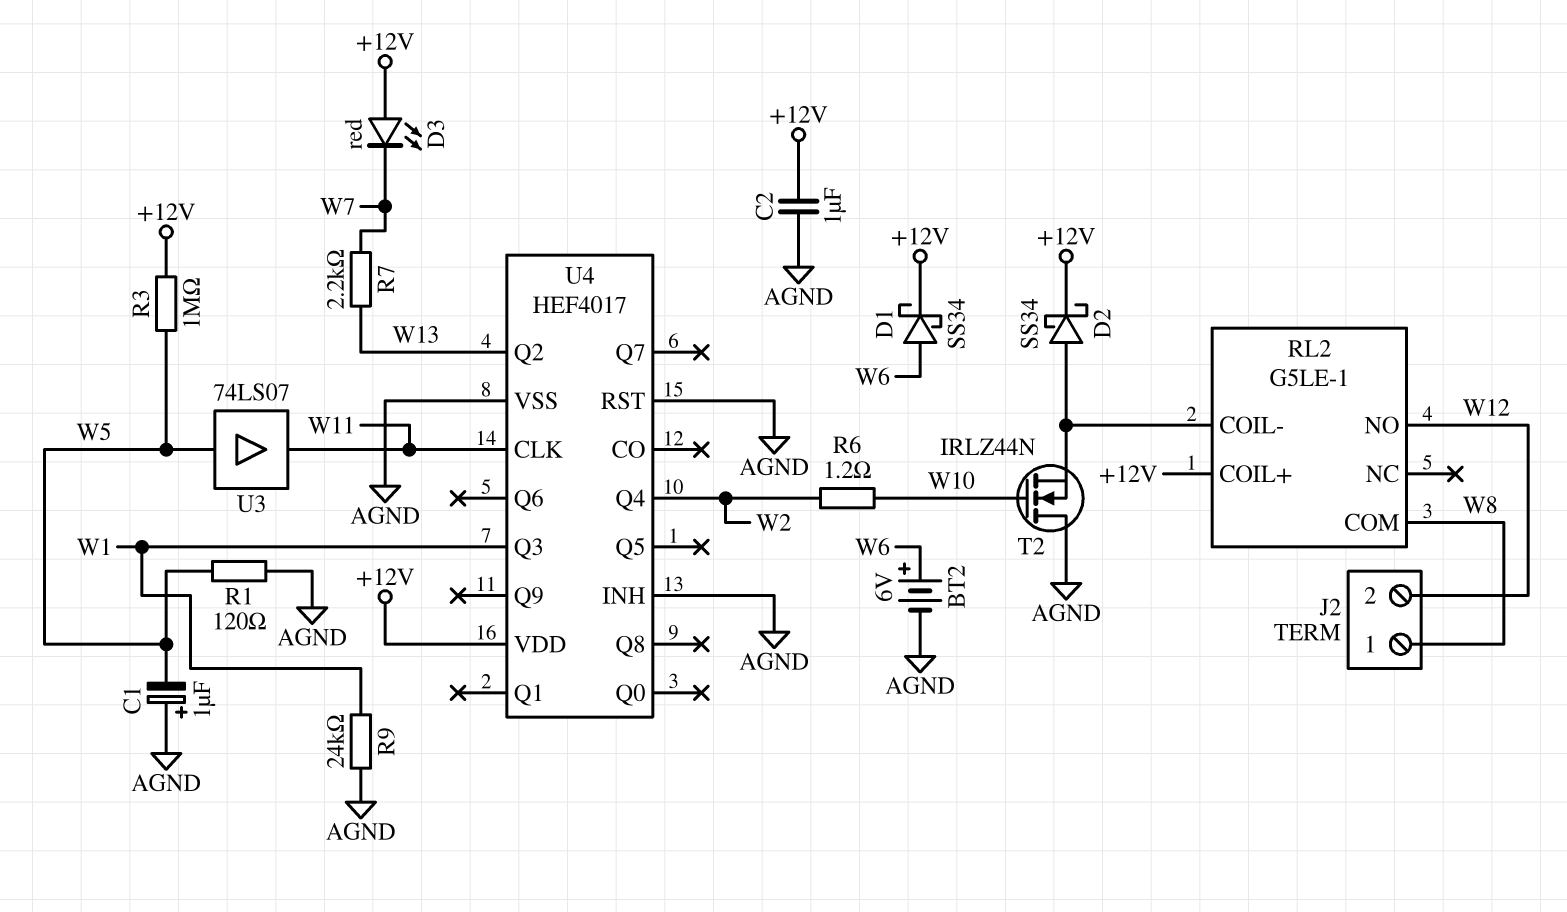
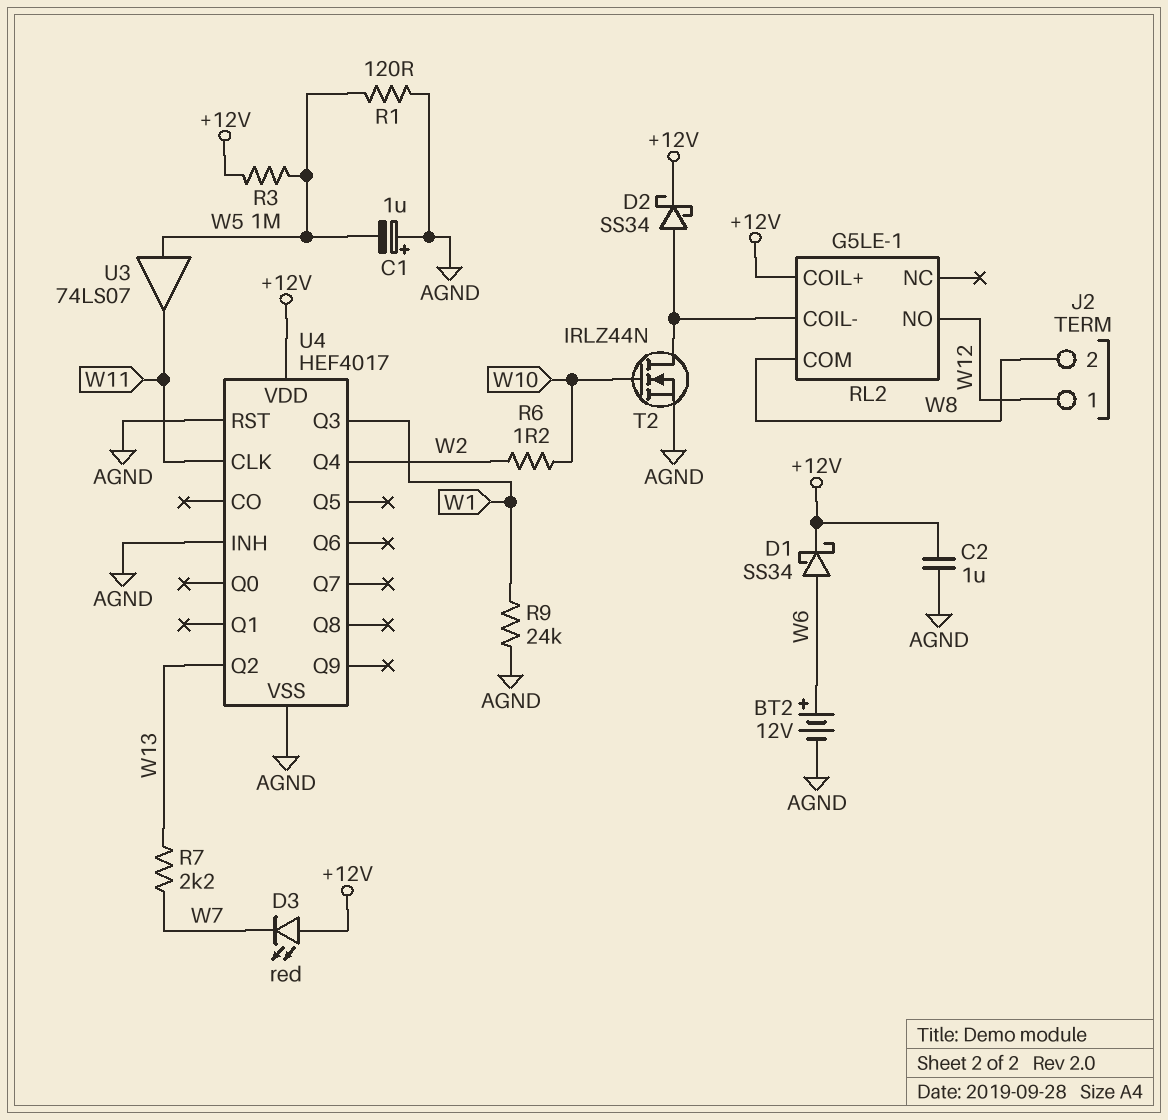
BT2: 6V (plus W6, minus AGND) -> 12V (plus W6, minus AGND)
J2 pin 1: W8 -> W12
J2 pin 2: W12 -> W8
T2: NMOS IRLZ44N (G W10, D AGND, S RL2/COIL-) -> NMOS IRLZ44N (G W10, D RL2/COIL-, S AGND)

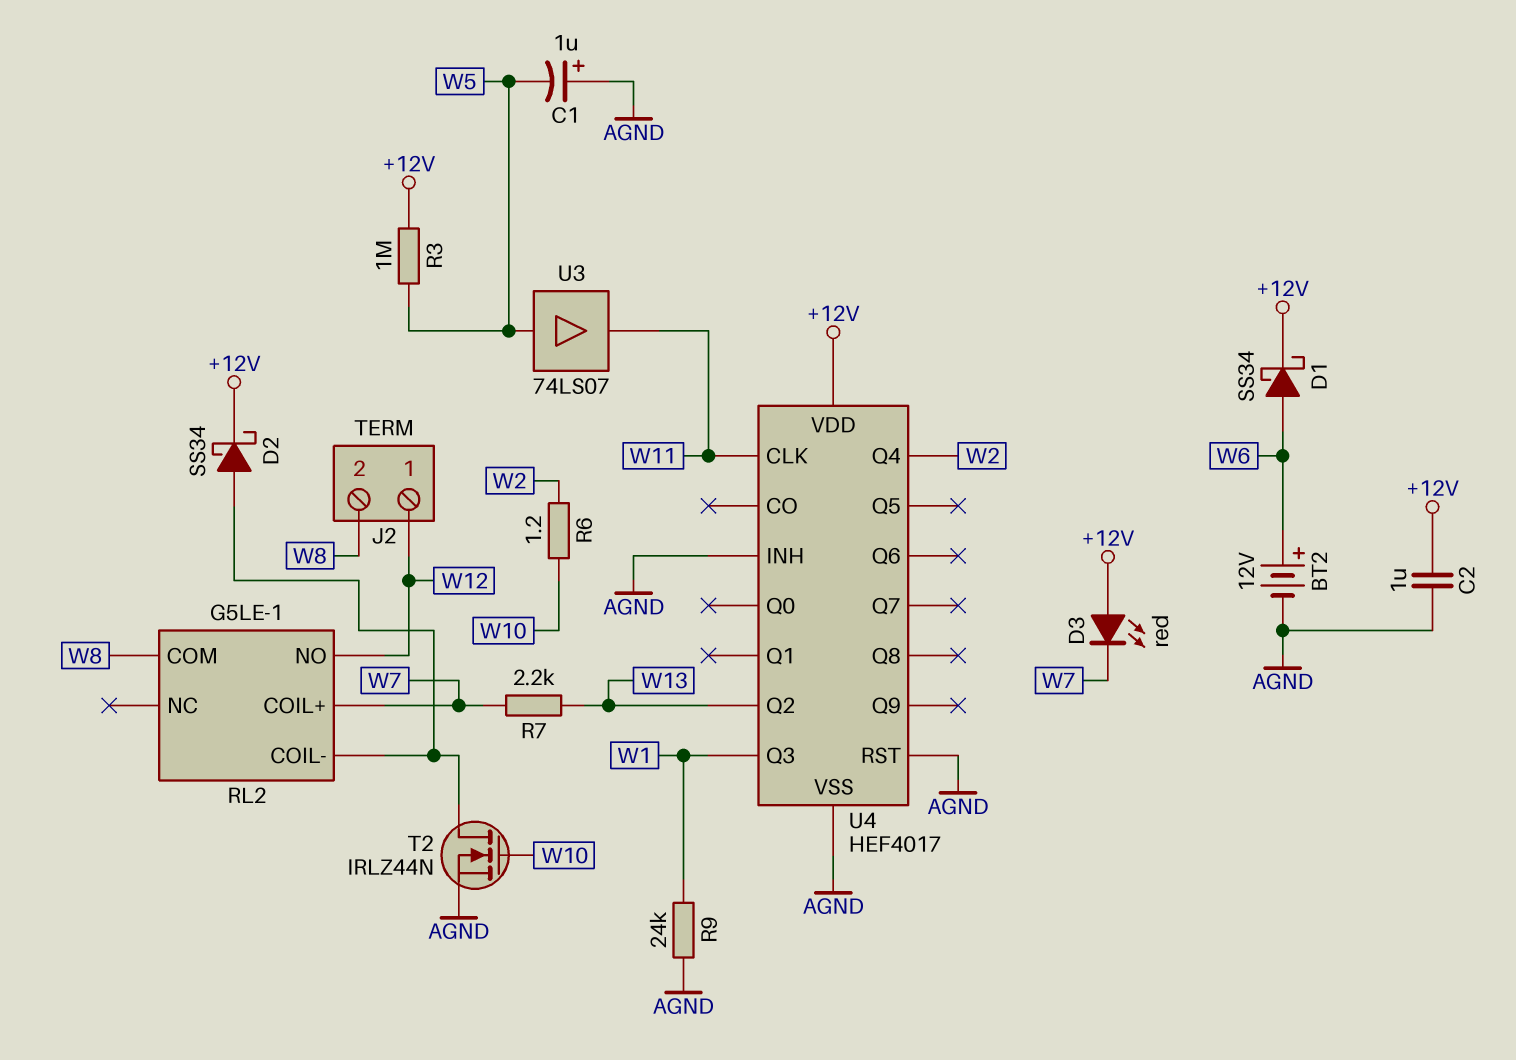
R1: 120 (AGND, W5) -> none
RL2 pin COIL+: +12V -> W7

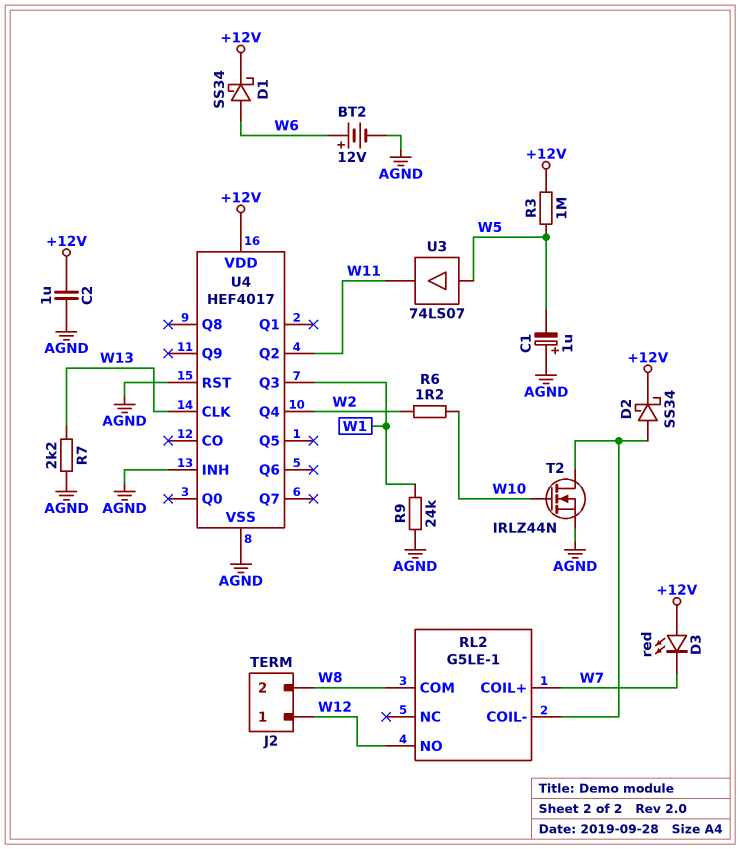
R7: 2.2k (W7, W13) -> 2.2k (AGND, W13)
U4 pin CLK: W11 -> W13
U4 pin Q2: W13 -> W11

